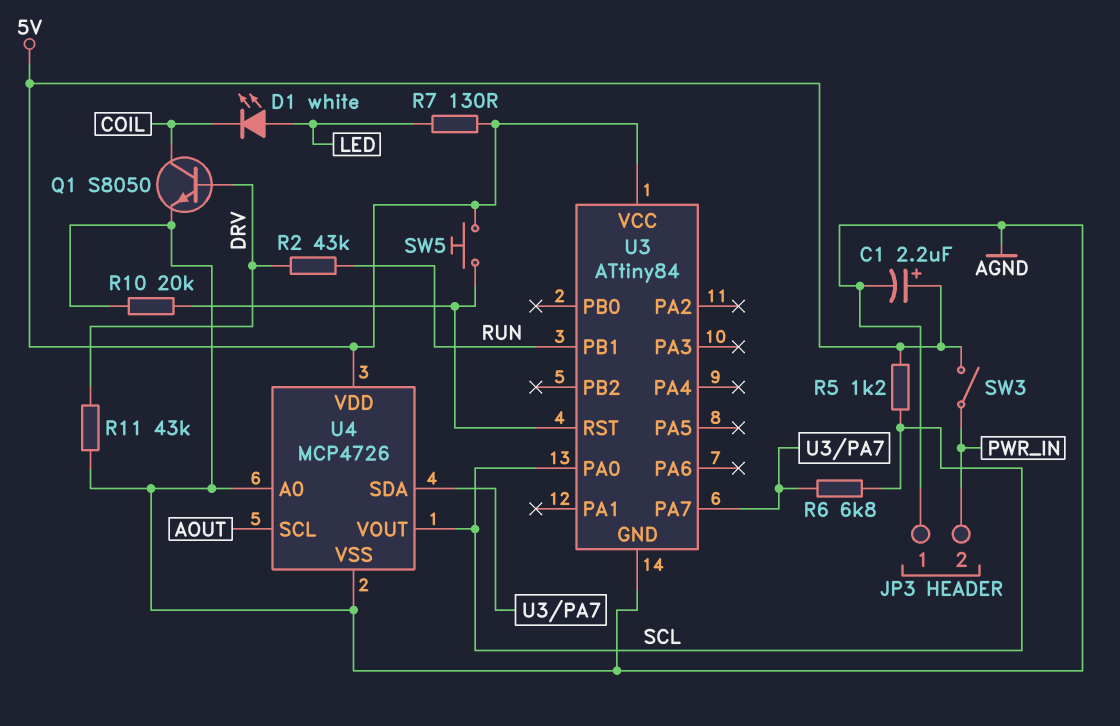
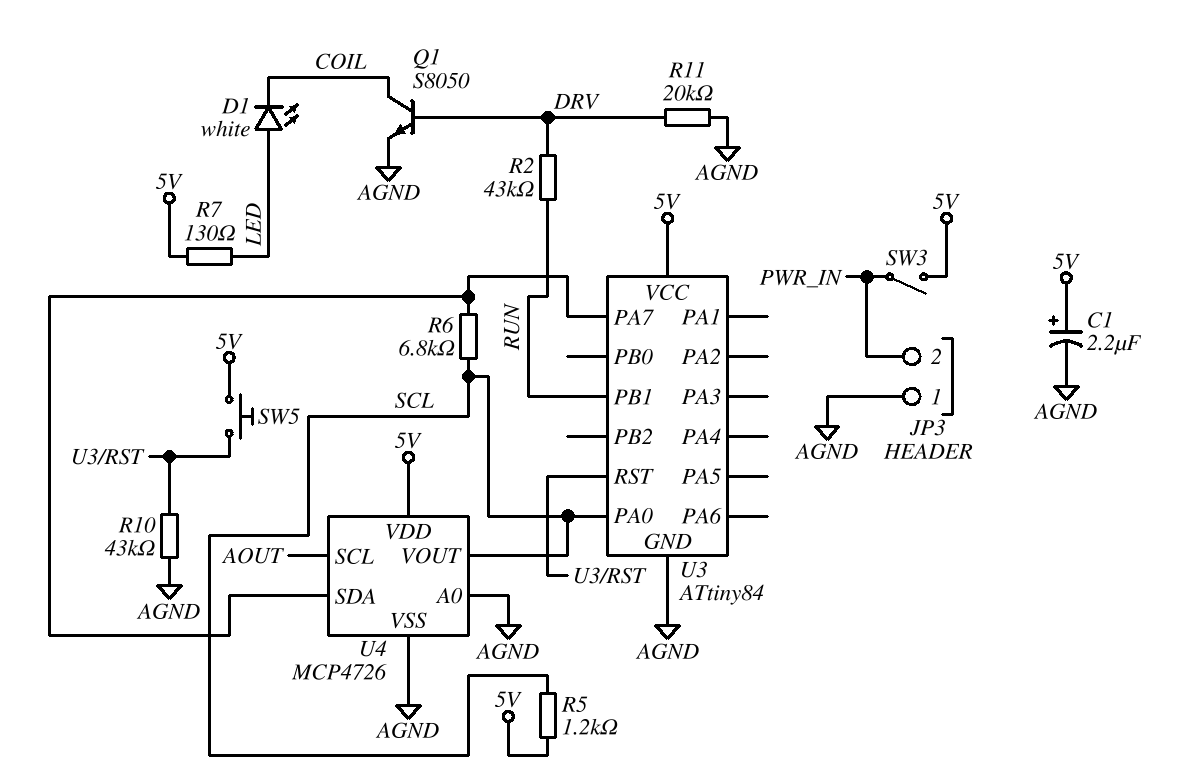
R10: 20k (AGND, U3/RST) -> 43k (AGND, U3/RST)
R11: 43k (AGND, DRV) -> 20k (AGND, DRV)

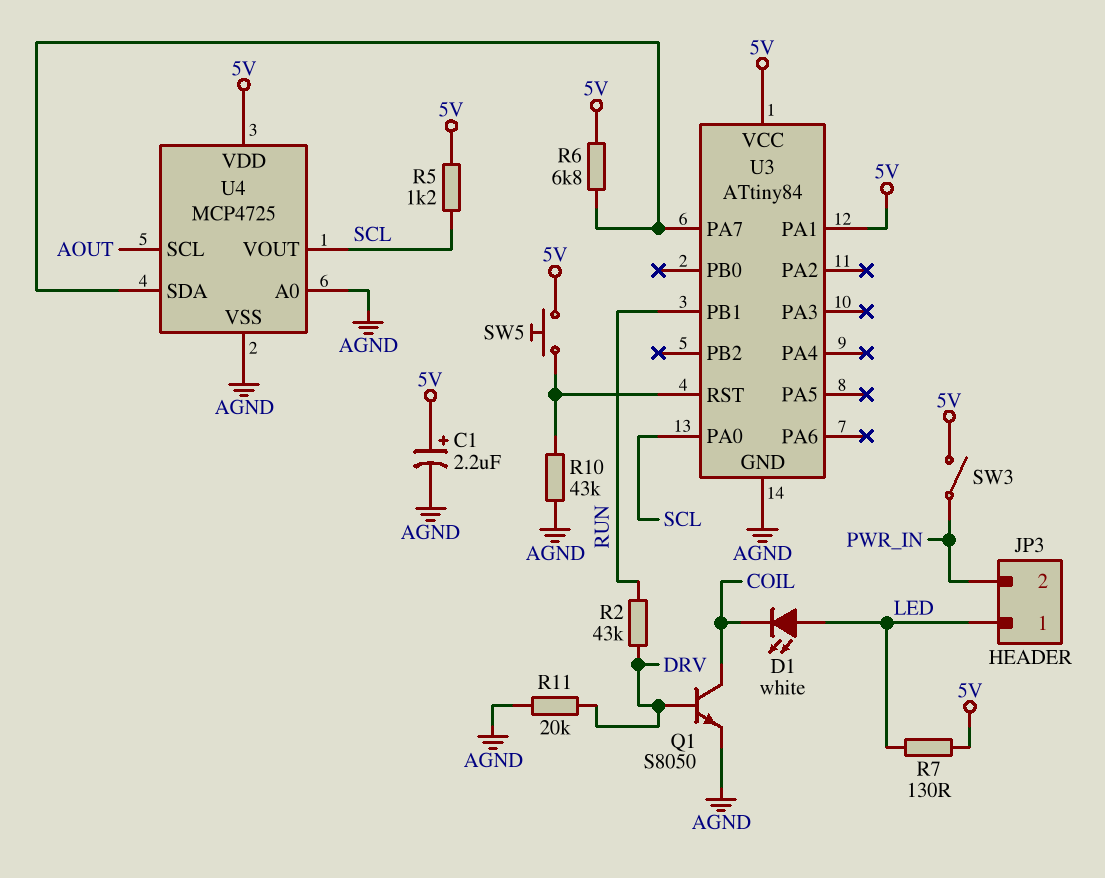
JP3 pin 1: AGND -> LED
R6: 6.8k (SCL, U3/PA7) -> 6.8k (5V, U3/PA7)
U3 pin PA1: none -> 5V
U4: MCP4726 -> MCP4725

